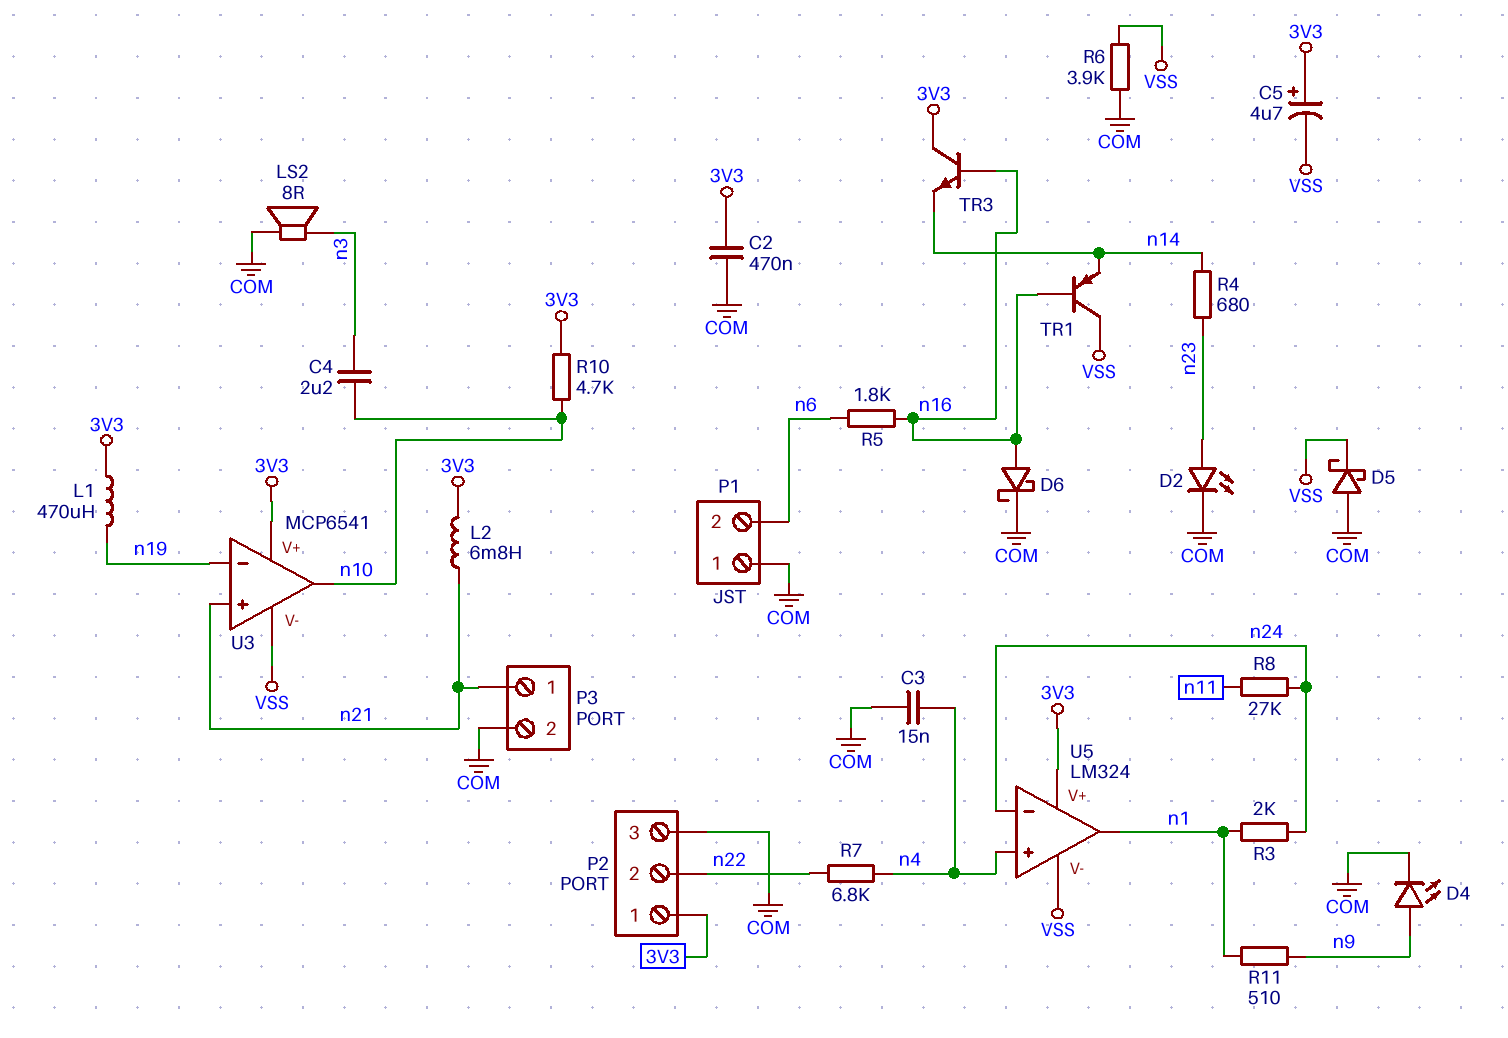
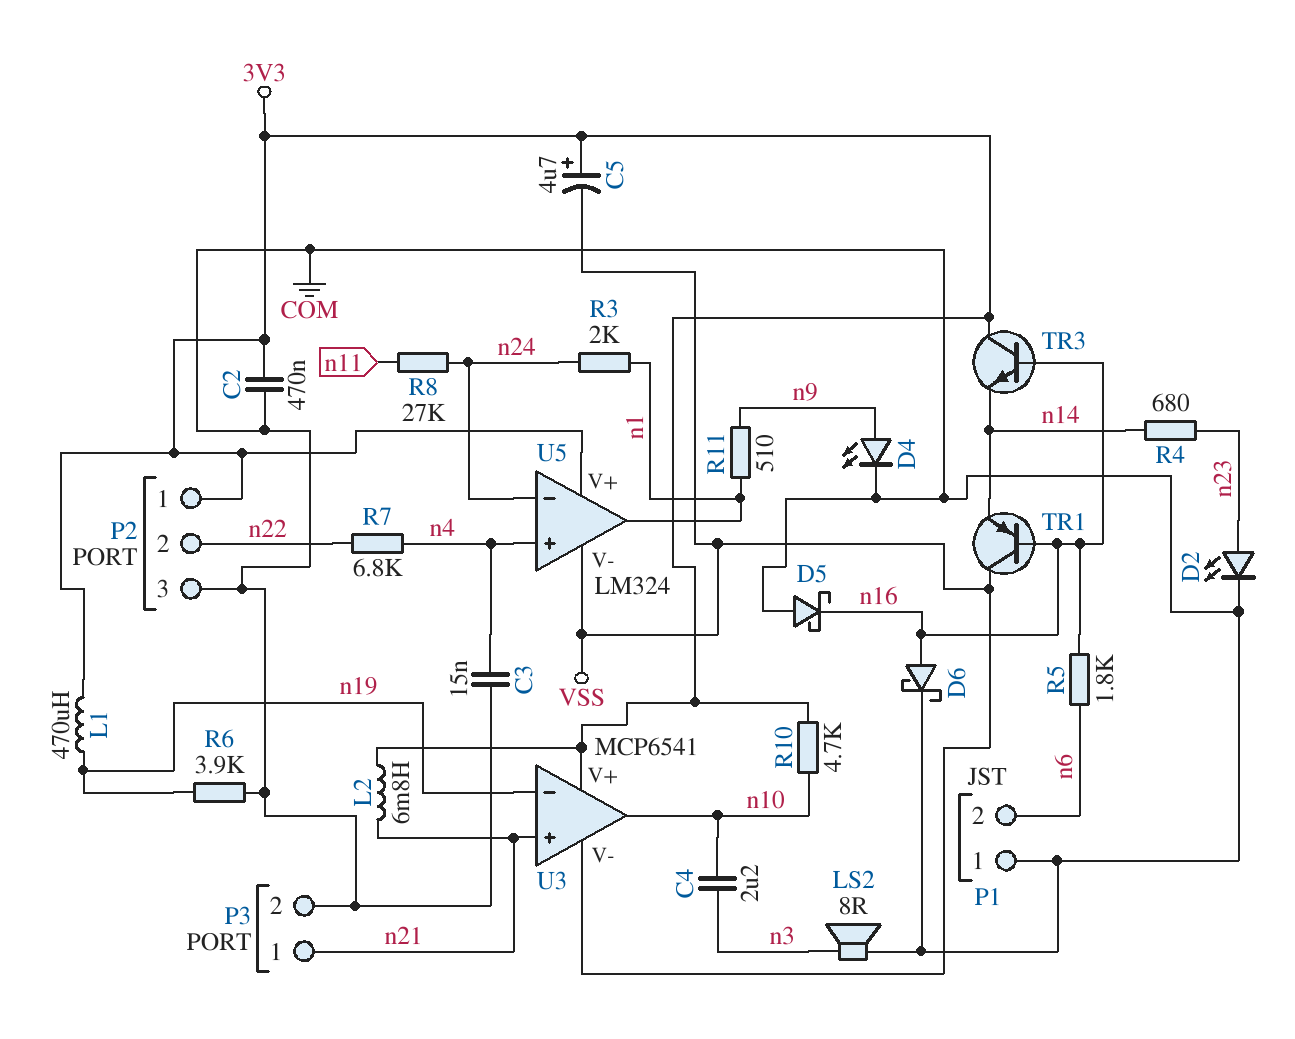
D5: schottky (A COM, K VSS) -> schottky (A COM, K n16)
R6: 3.9k (COM, VSS) -> 3.9k (COM, n19)

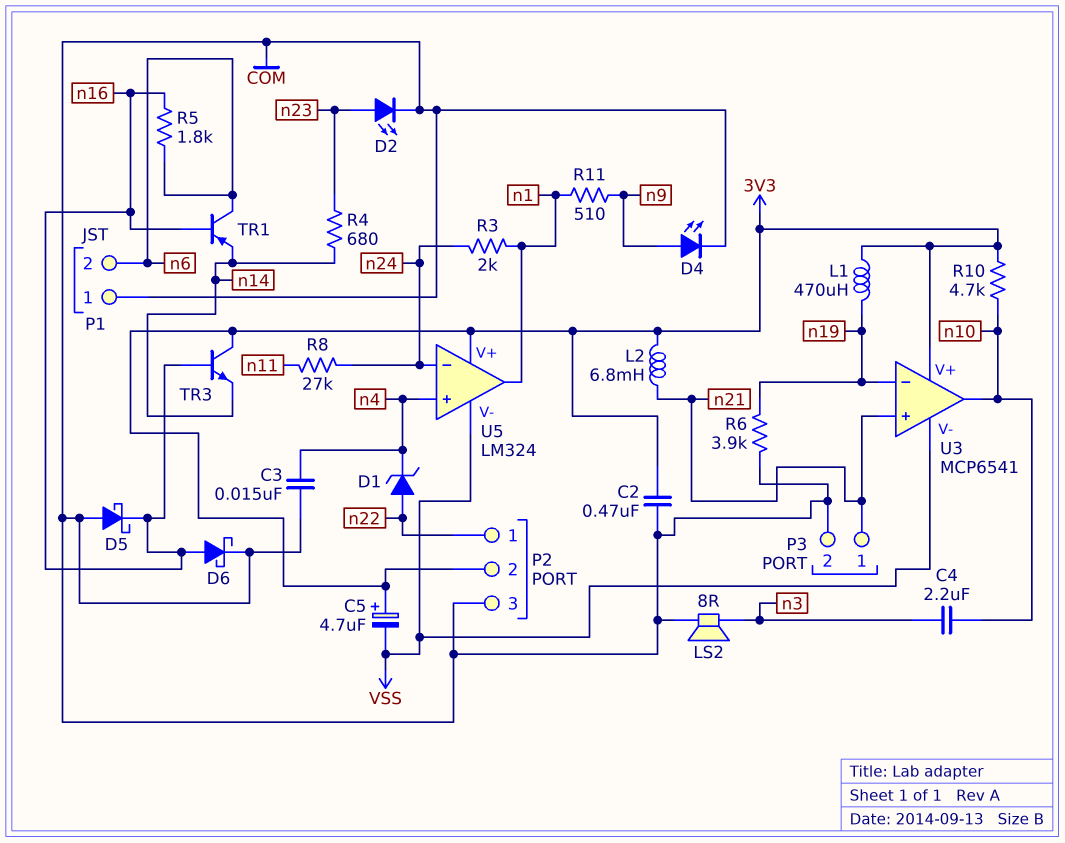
D1: none -> zener (A n22, K n4)
P2 pin 1: 3V3 -> n22
P2 pin 2: n22 -> 3V3
R7: 6.8k (n4, n22) -> none
TR1: PNP (B n16, C VSS, E n14) -> PNP (B n16, C n6, E n14)

